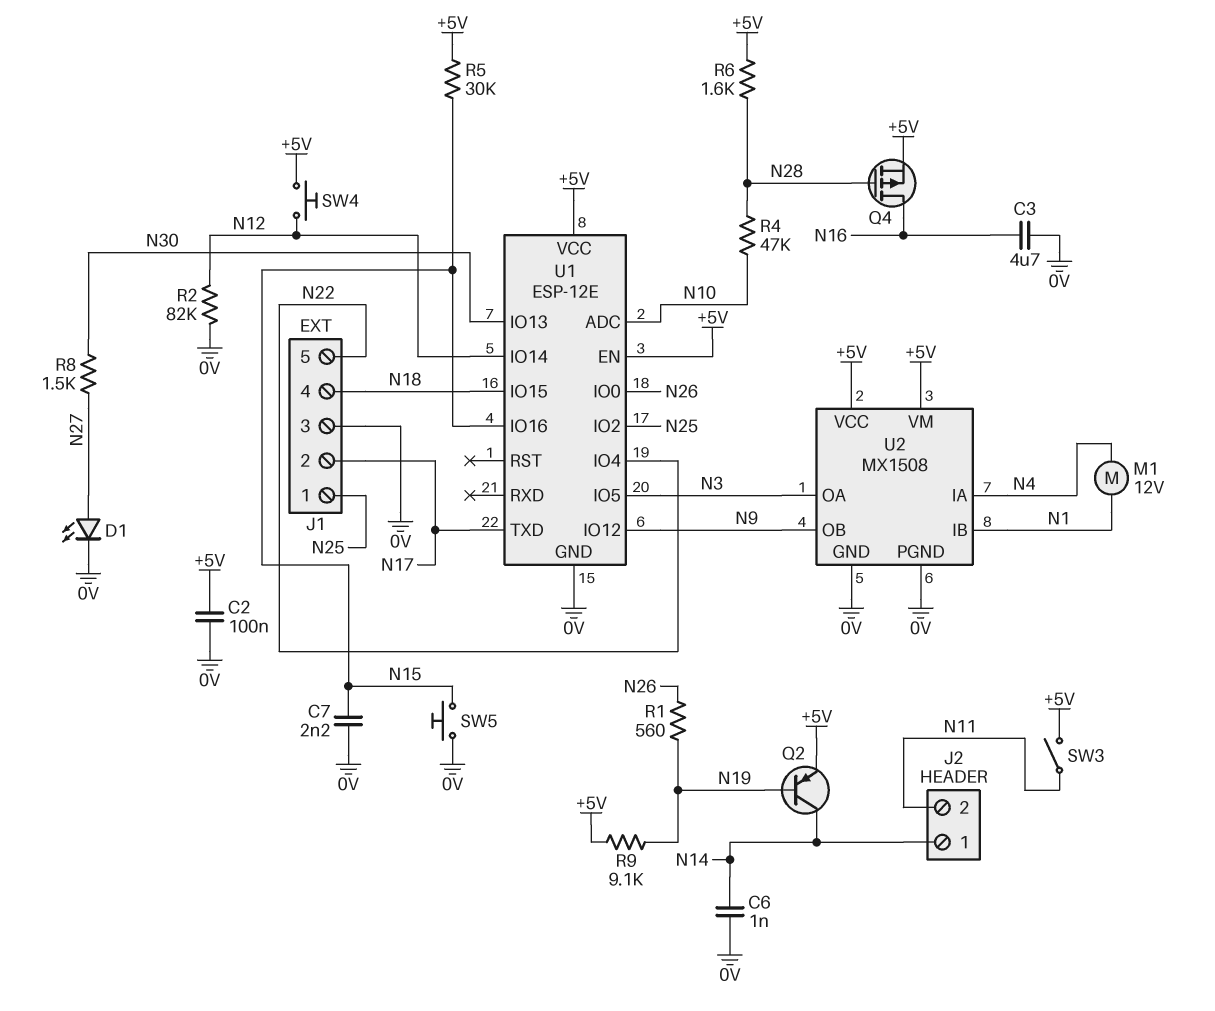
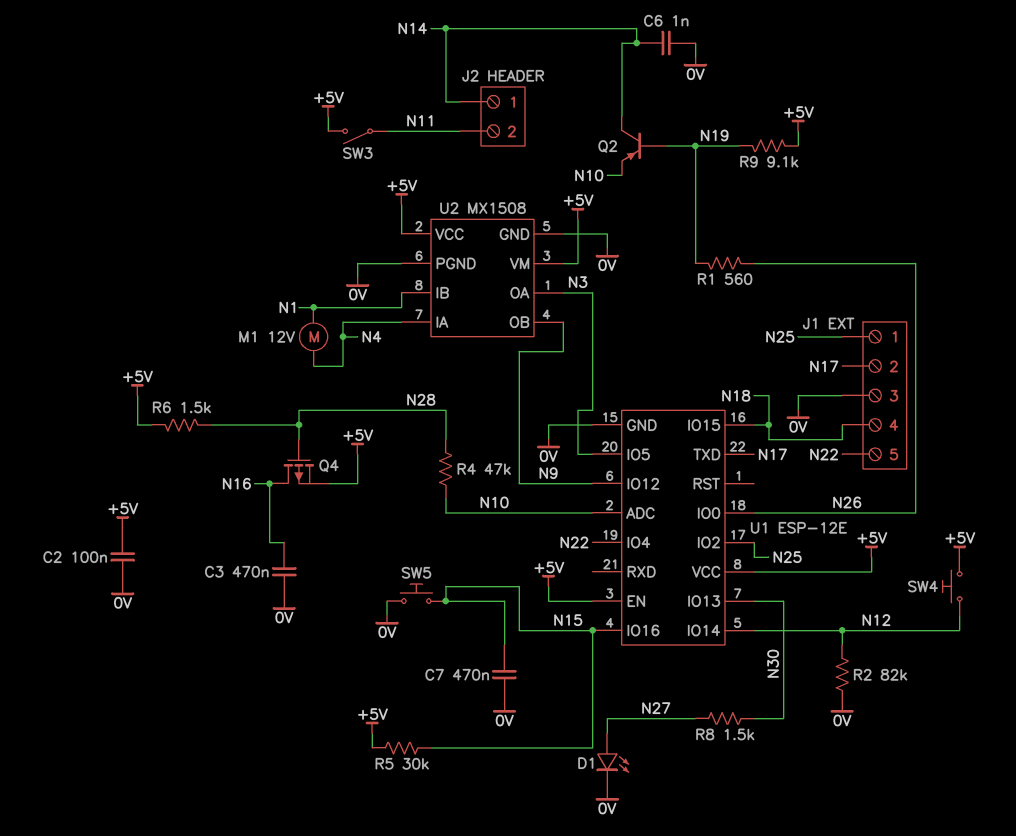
C3: 4.7uF (0V, N16) -> 470nF (0V, N16)
C7: 2.2nF (0V, N15) -> 470nF (0V, N15)
Q2: PNP (B N19, C N14, E +5V) -> PNP (B N19, C N14, E N10)
R6: 1.6k (+5V, N28) -> 1.5k (+5V, N28)

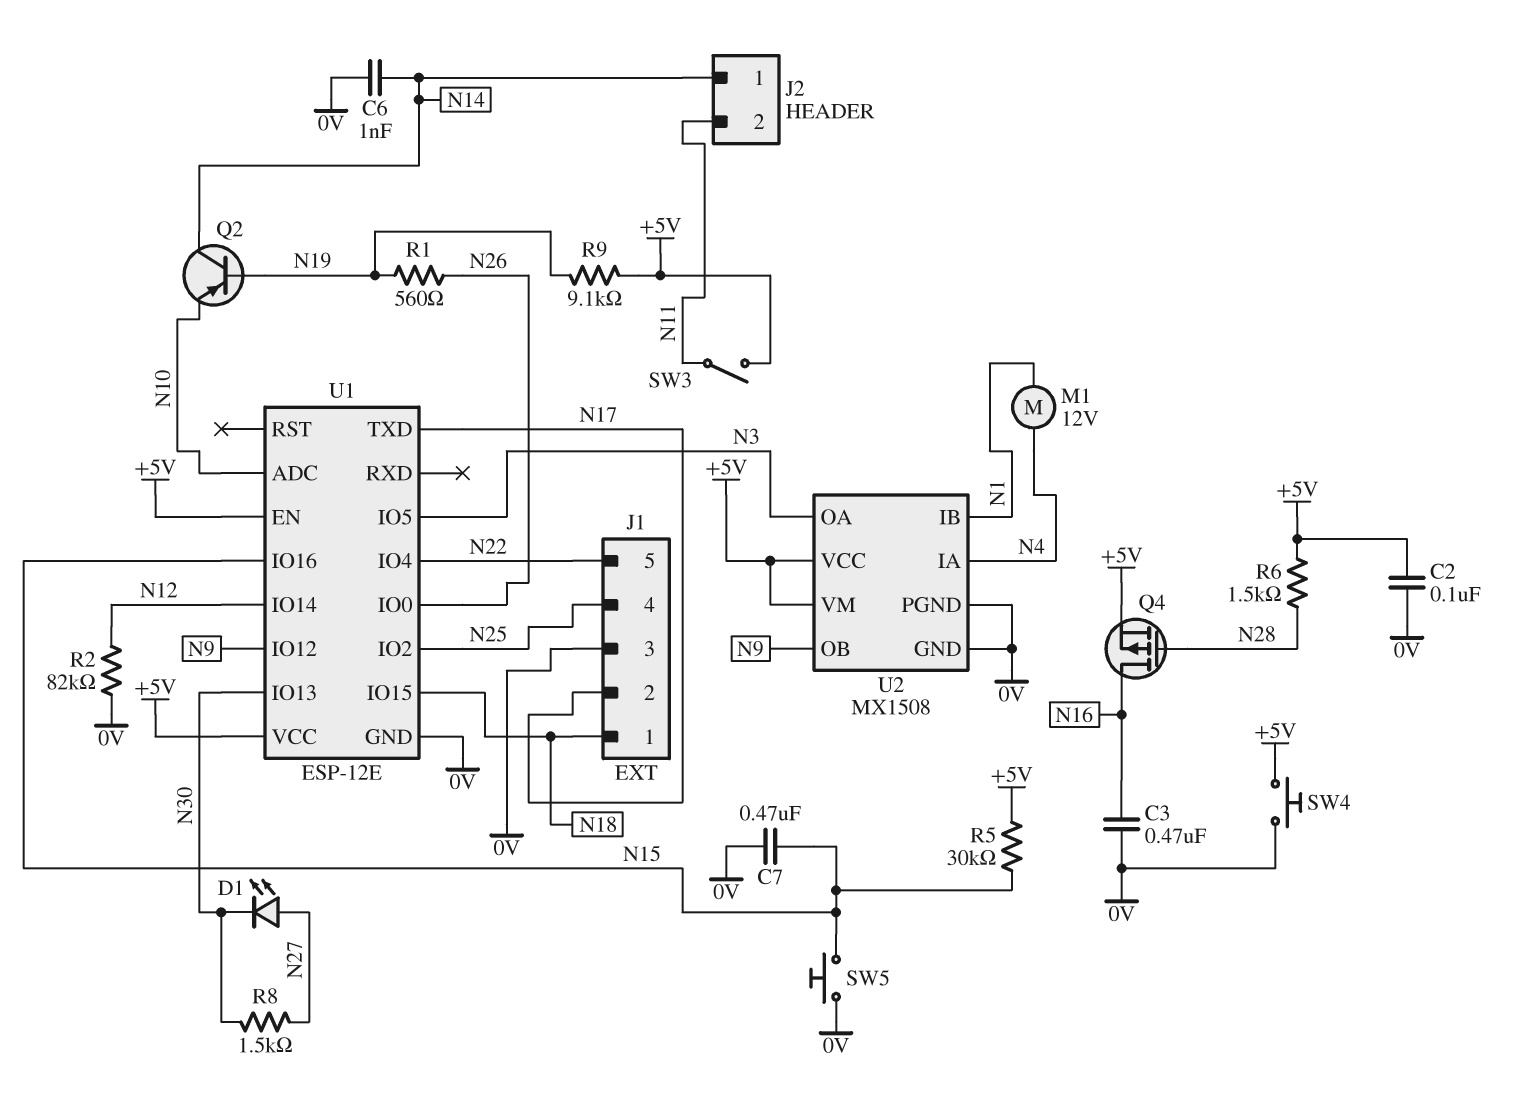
D1: LED (A N27, K 0V) -> LED (A N27, K N30)
J1 pin 1: N25 -> N18
J1 pin 4: N18 -> N25
R4: 47k (N10, N28) -> none
SW4: button (+5V, N12) -> button (+5V, 0V)

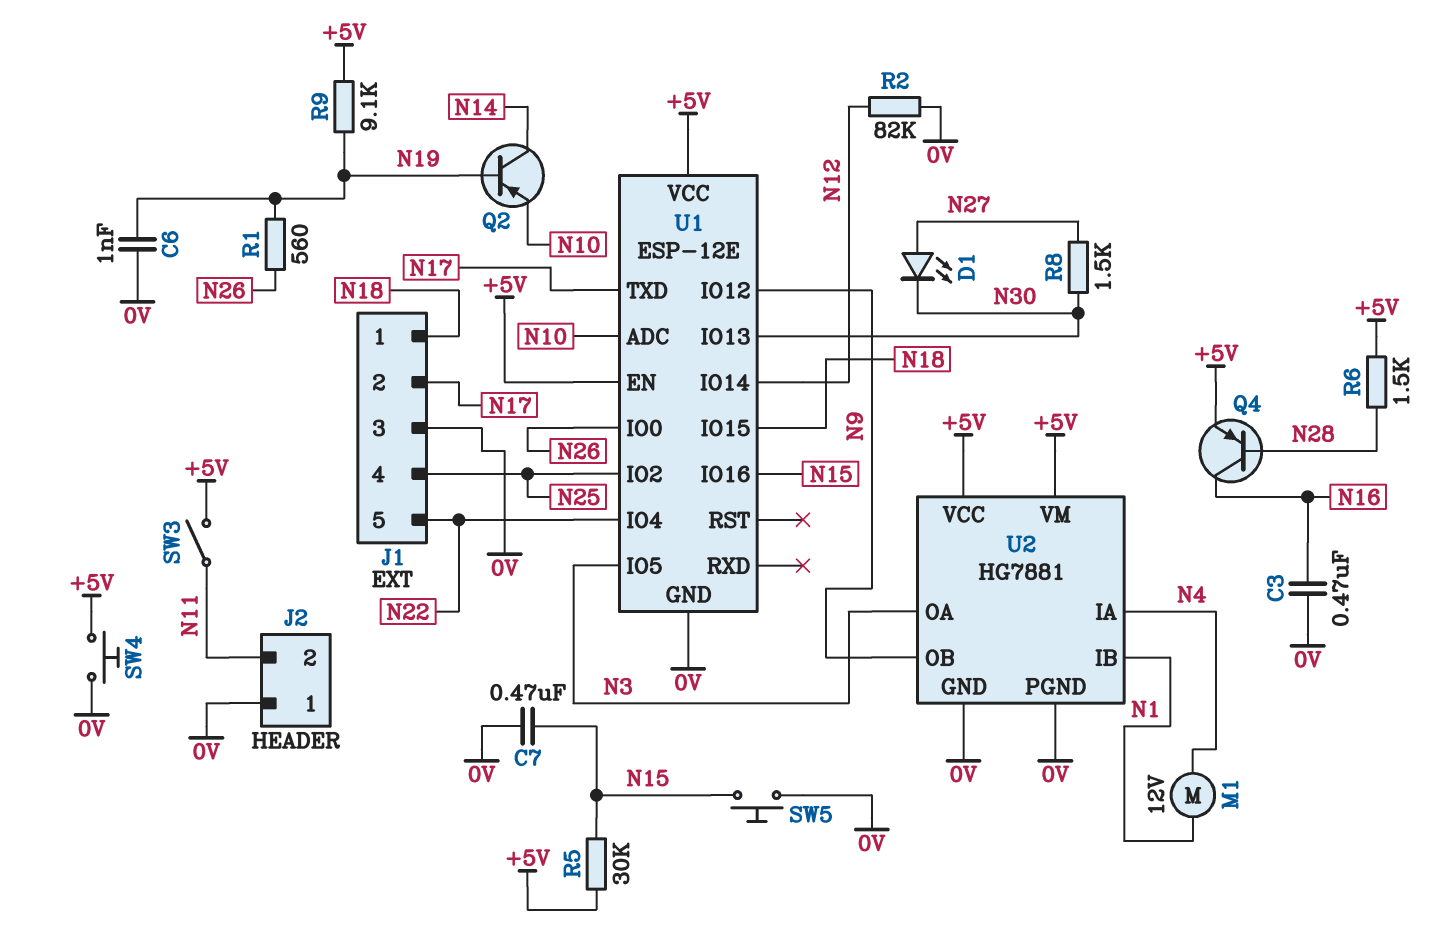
C2: 100nF (+5V, 0V) -> none
C6: 1nF (0V, N14) -> 1nF (0V, N19)
J2 pin 1: N14 -> 0V
Q4: PMOS (G N28, D N16, S +5V) -> PNP (B N28, C N16, E +5V)
U2: MX1508 -> HG7881

